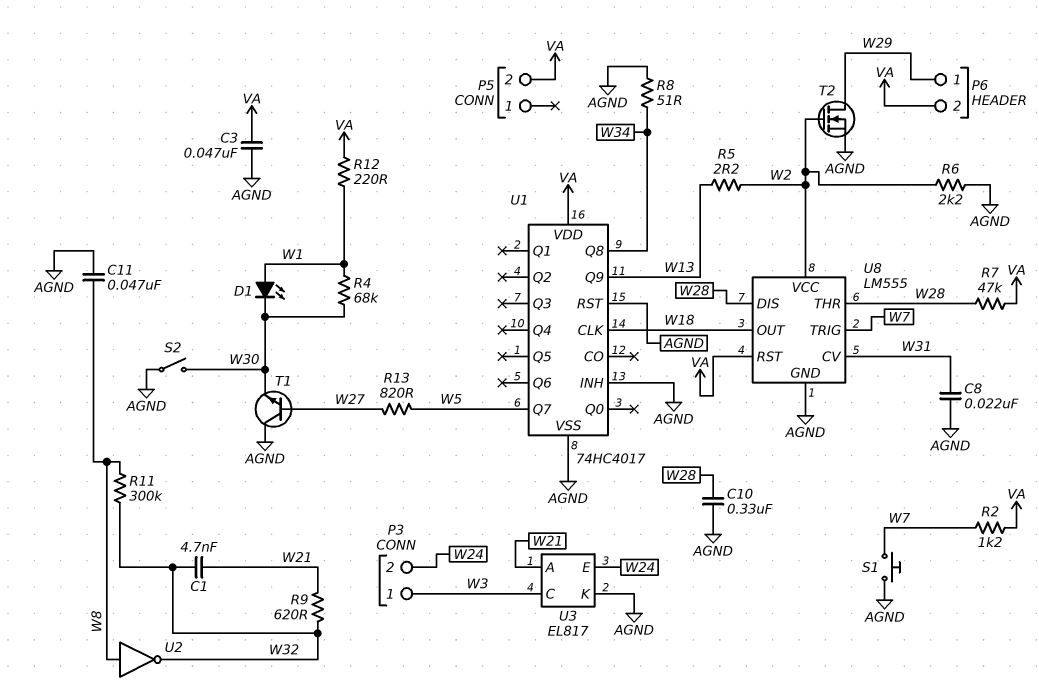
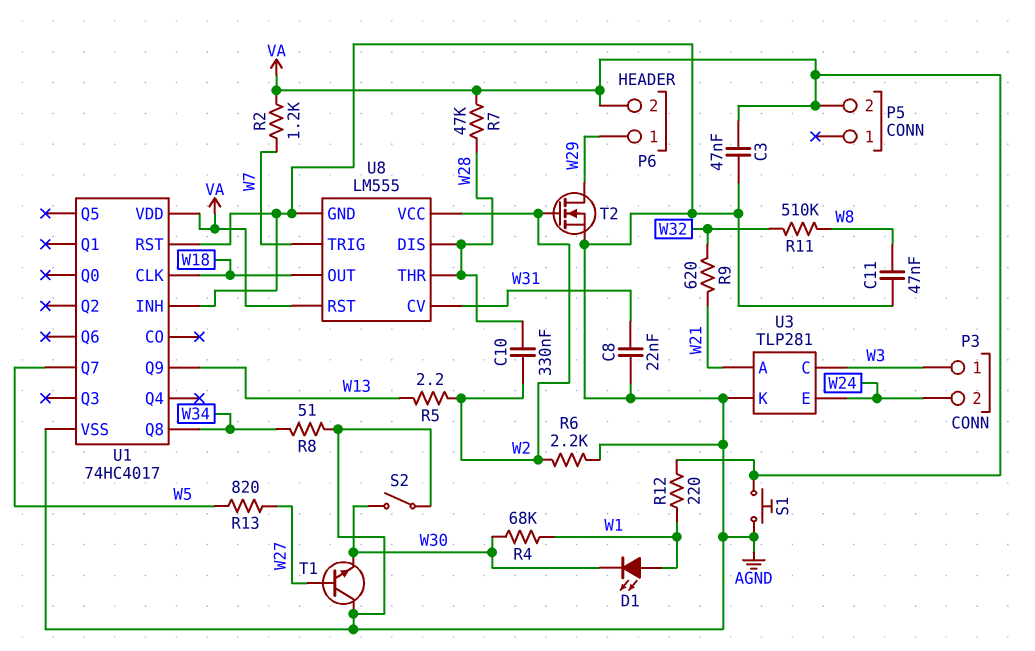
C1: 4.7nF (W21, W32) -> none
C10: 330nF (AGND, W28) -> 330nF (W2, W28)
R11: 300k (W8, W32) -> 510k (W8, W32)
S1: button (AGND, W7) -> button (AGND, VA)
U2: NOT (in W8, out W32) -> none
U3: EL817 -> TLP281

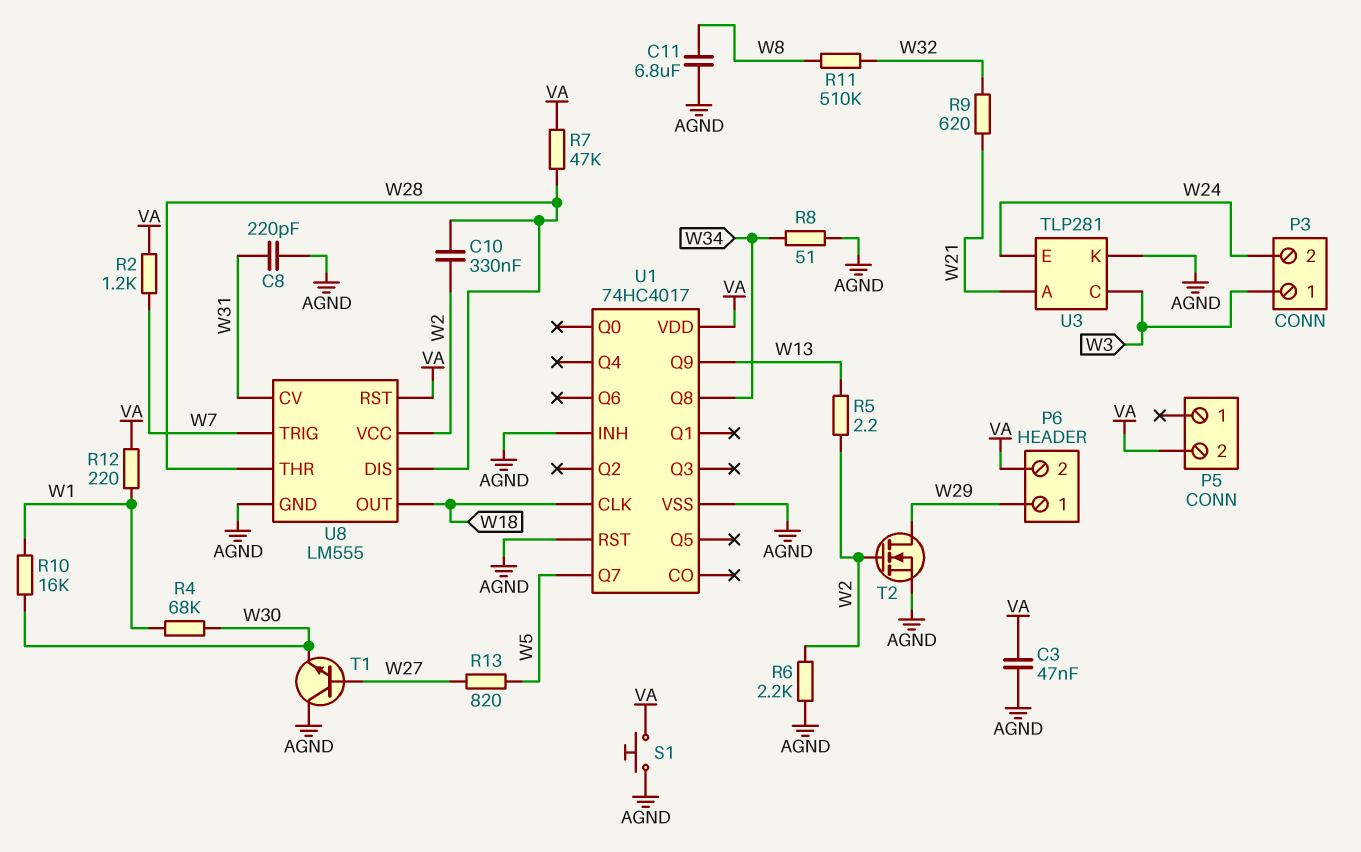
C8: 22nF (AGND, W31) -> 220pF (AGND, W31)
C11: 47nF (AGND, W8) -> 6.8uF (AGND, W8)
D1: LED (A W1, K W30) -> none
R10: none -> 16k (W1, W30)
S2: switch (AGND, W30) -> none

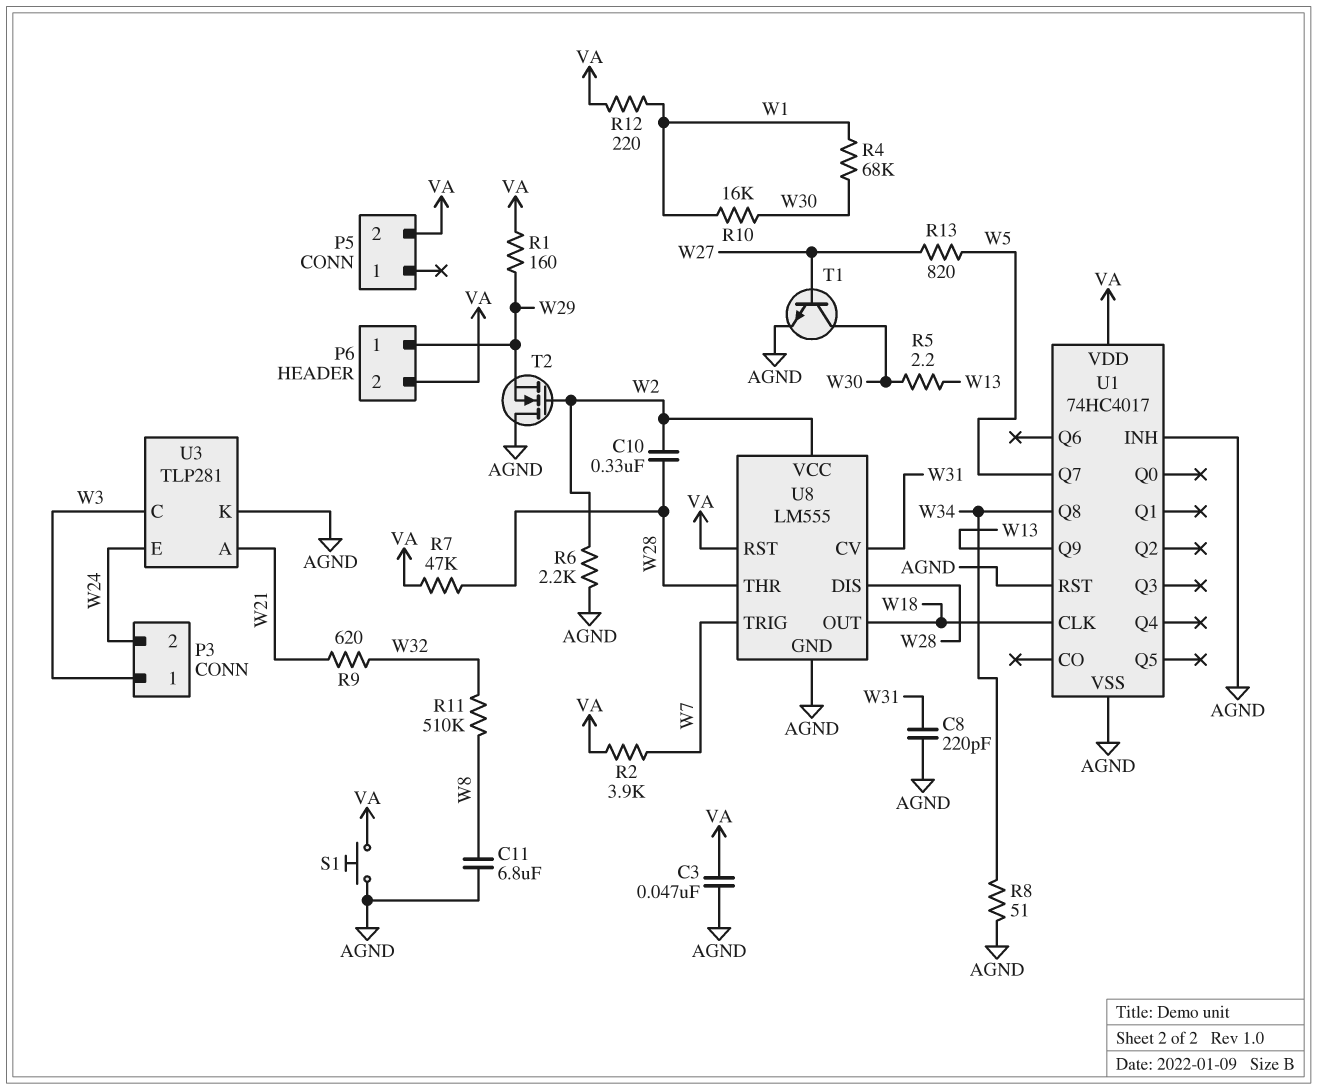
R1: none -> 160 (VA, W29)
R2: 1.2k (VA, W7) -> 3.9k (VA, W7)
R5: 2.2 (W2, W13) -> 2.2 (W13, W30)
T1: NPN (B W27, C AGND, E W30) -> NPN (B W27, C W30, E AGND)
T2: NMOS (G W2, D W29, S AGND) -> NMOS (G W2, D AGND, S W29)

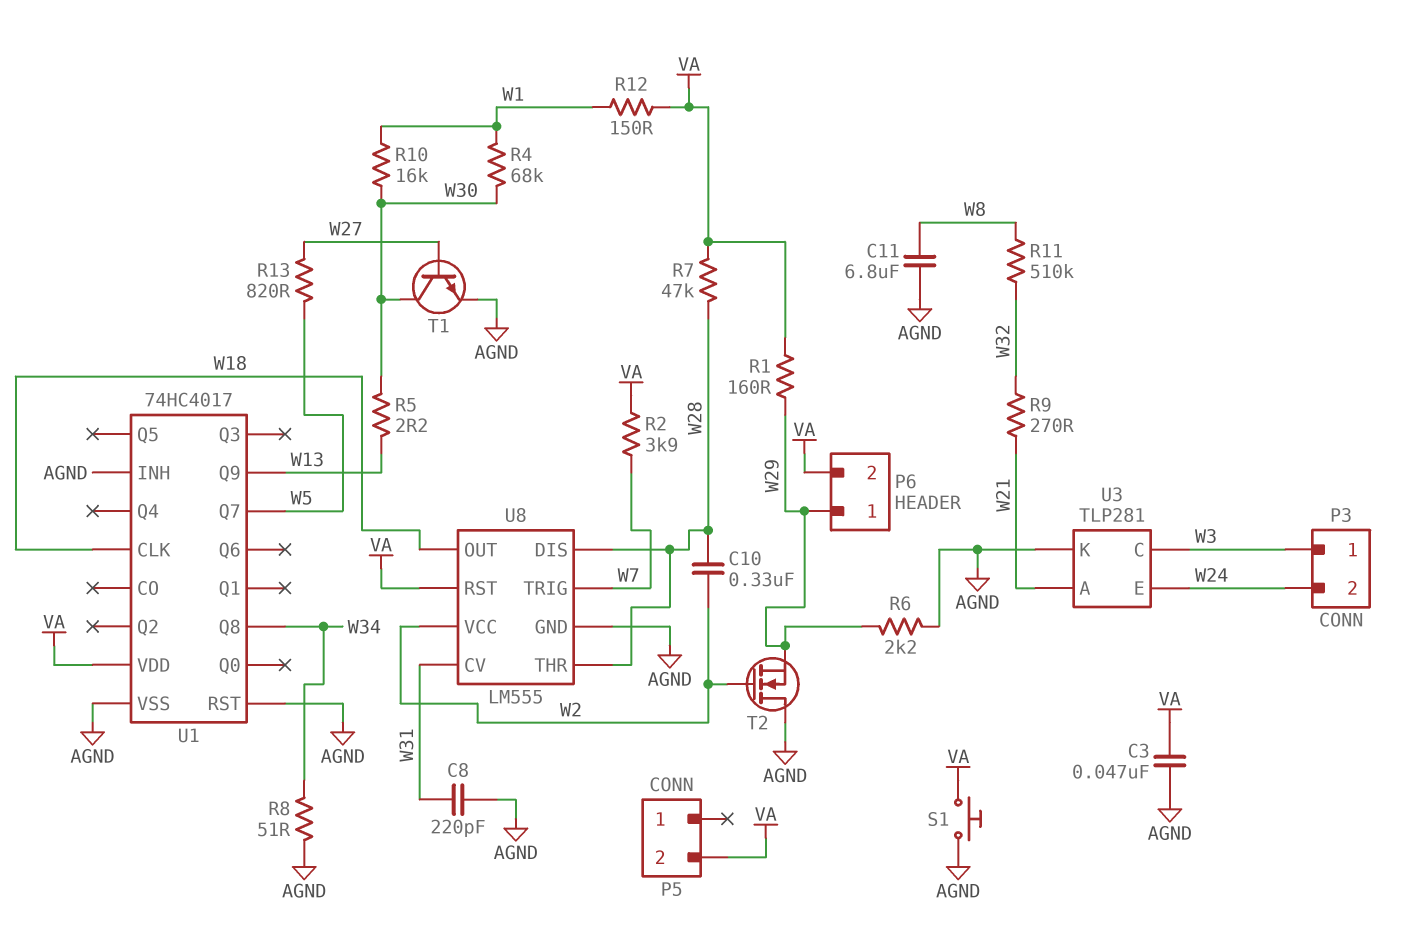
R6: 2.2k (AGND, W2) -> 2.2k (AGND, W29)
R9: 620 (W21, W32) -> 270 (W21, W32)
R12: 220 (VA, W1) -> 150 (VA, W1)

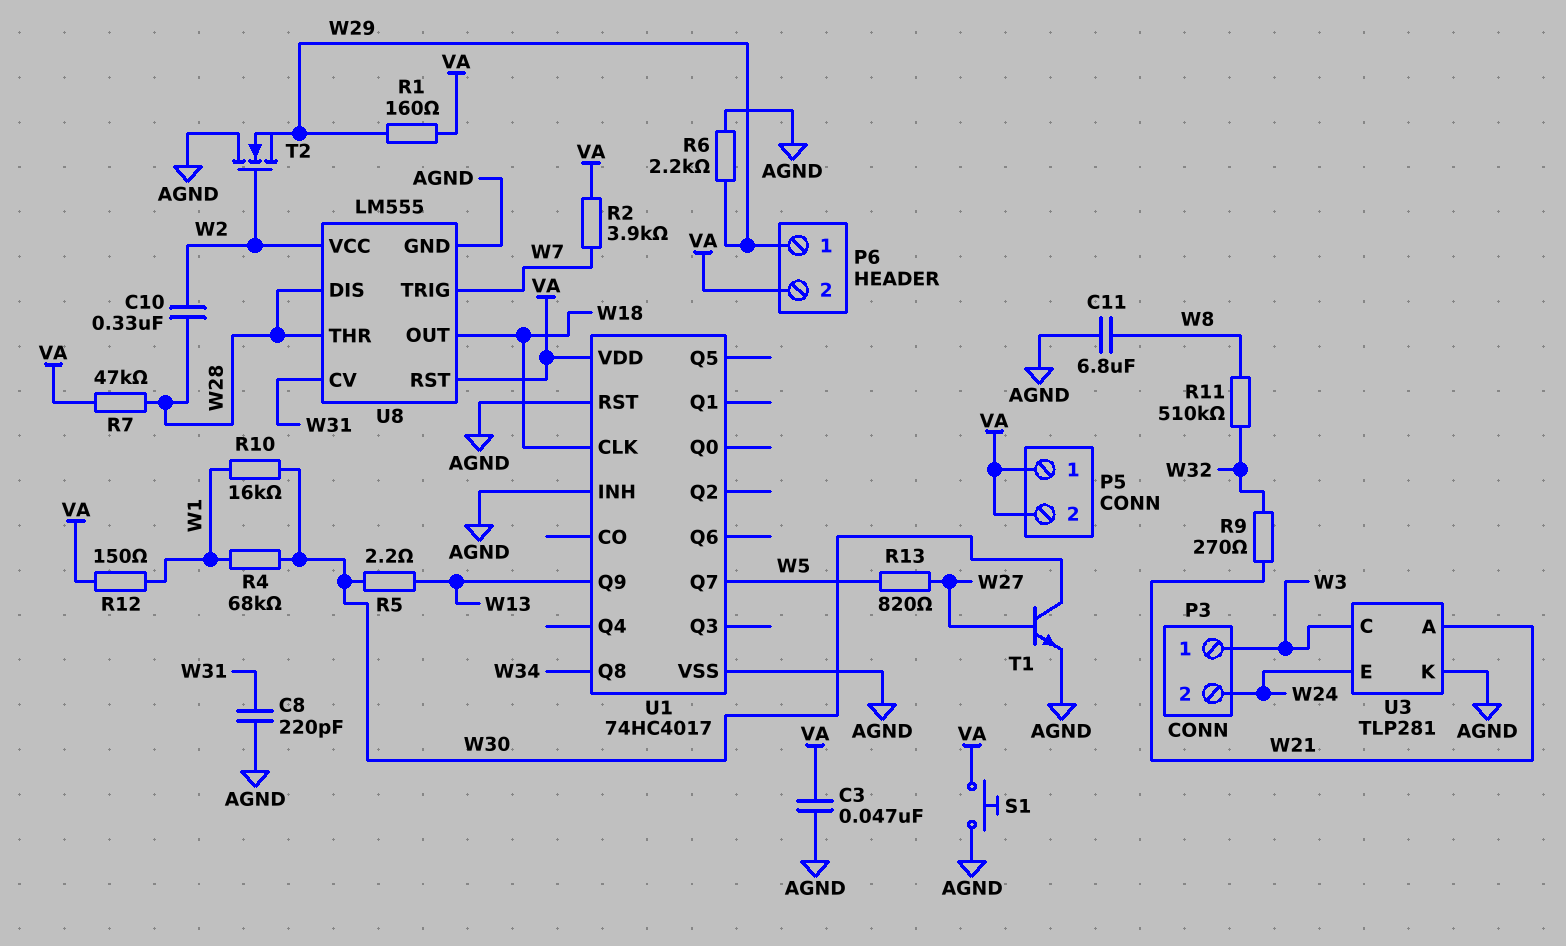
P5 pin 1: none -> VA
R8: 51 (AGND, W34) -> none

